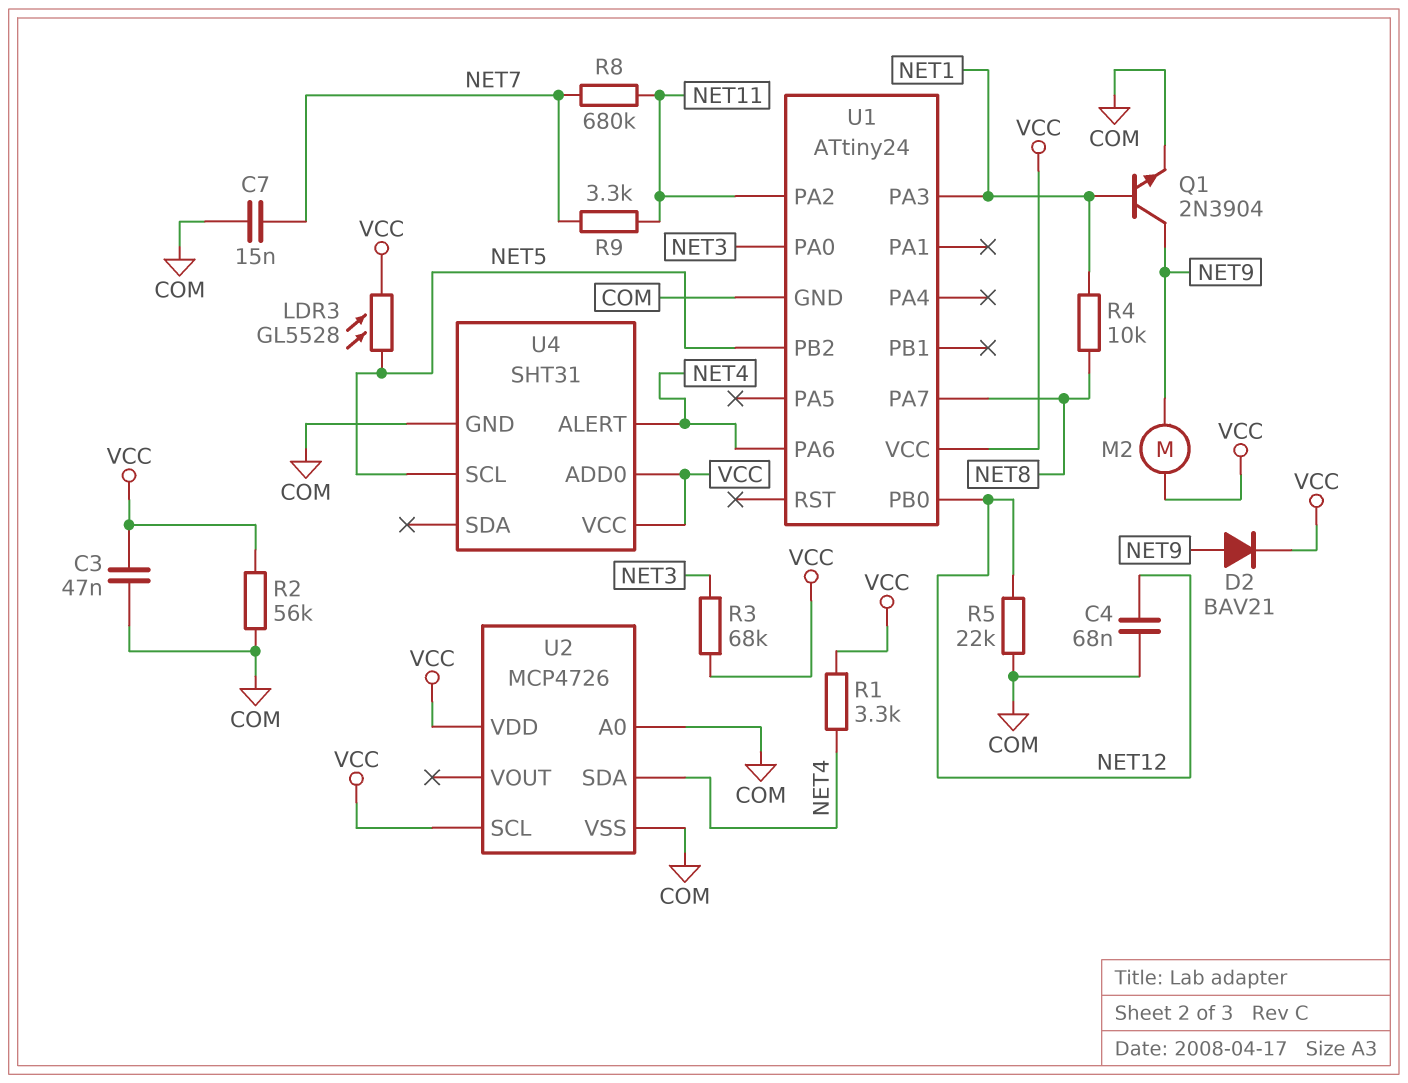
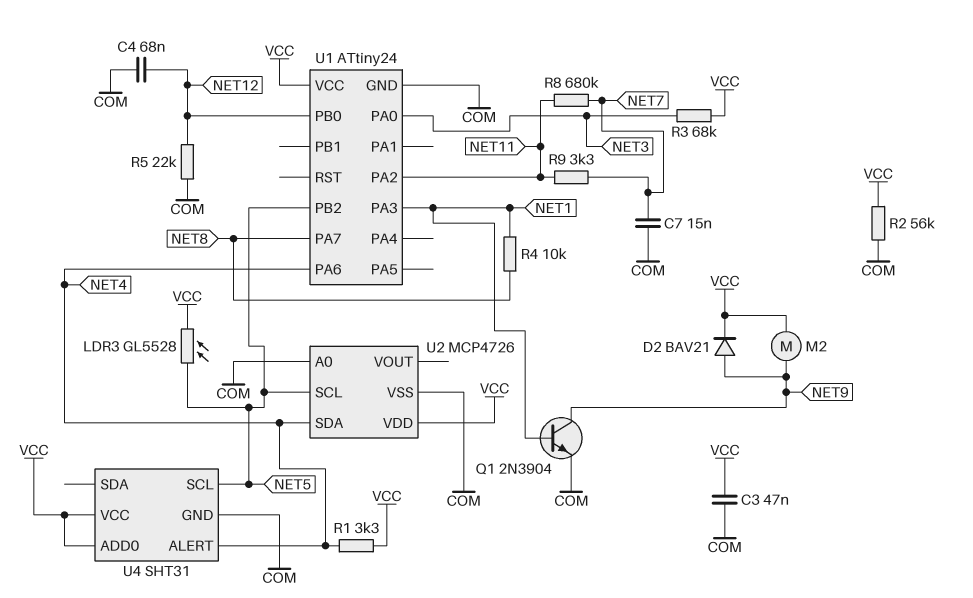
U2 pin SCL: VCC -> NET5

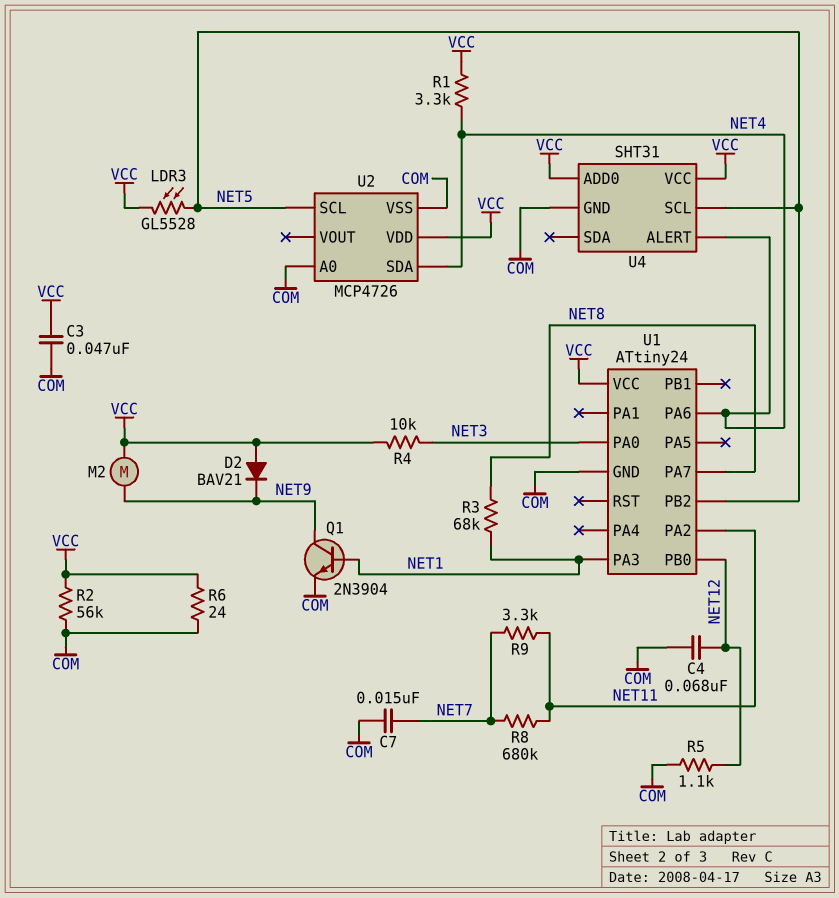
D2: diode BAV21 (A NET9, K VCC) -> diode BAV21 (A VCC, K NET9)
R3: 68k (NET3, VCC) -> 68k (NET1, NET8)
R4: 10k (NET1, NET8) -> 10k (NET3, VCC)
R5: 22k (COM, NET12) -> 1.1k (COM, NET12)
R6: none -> 24 (COM, VCC)

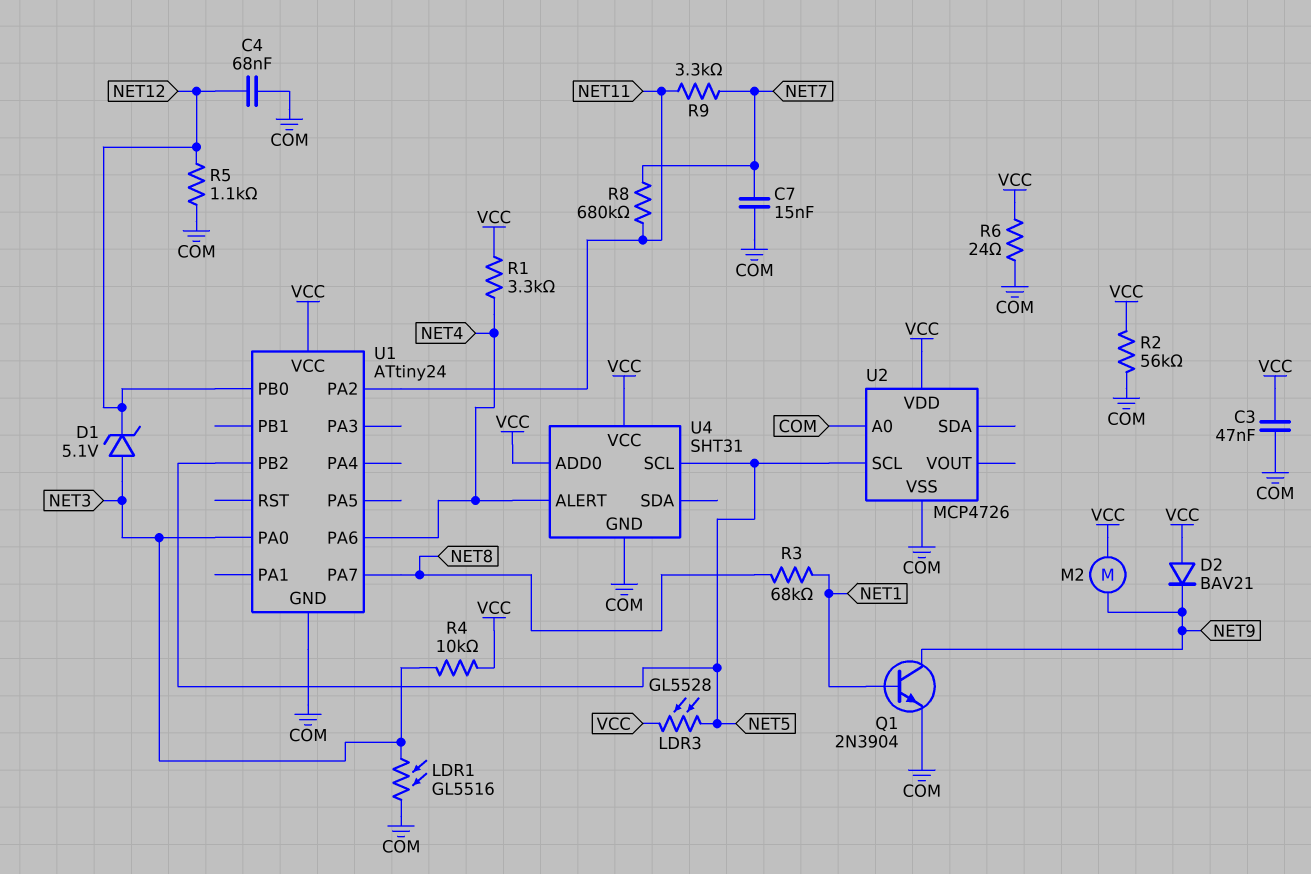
D1: none -> zener 5.1V (A NET3, K NET12)
LDR1: none -> GL5516 (COM, NET3)
U1 pin PA3: NET1 -> none
U2 pin SDA: NET4 -> none

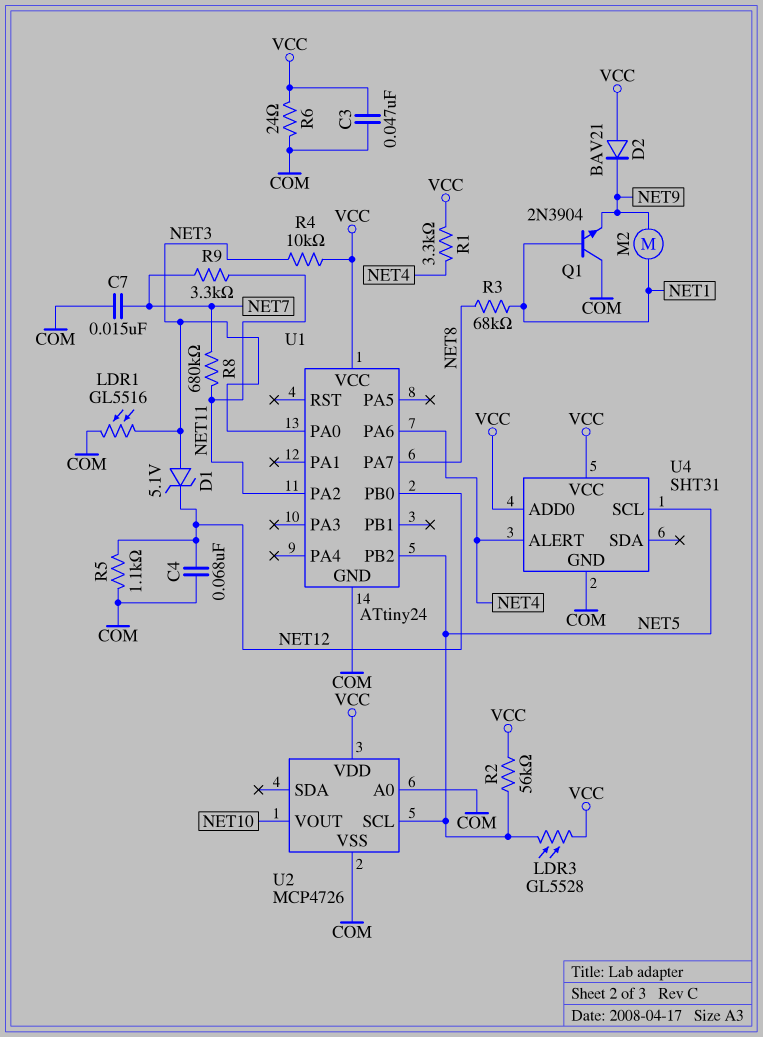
M2: motor (NET9, VCC) -> motor (NET1, NET9)
Q1: NPN 2N3904 (B NET1, C NET9, E COM) -> NPN 2N3904 (B NET1, C COM, E NET9)
R2: 56k (COM, VCC) -> 56k (NET5, VCC)
U2 pin VOUT: none -> NET10

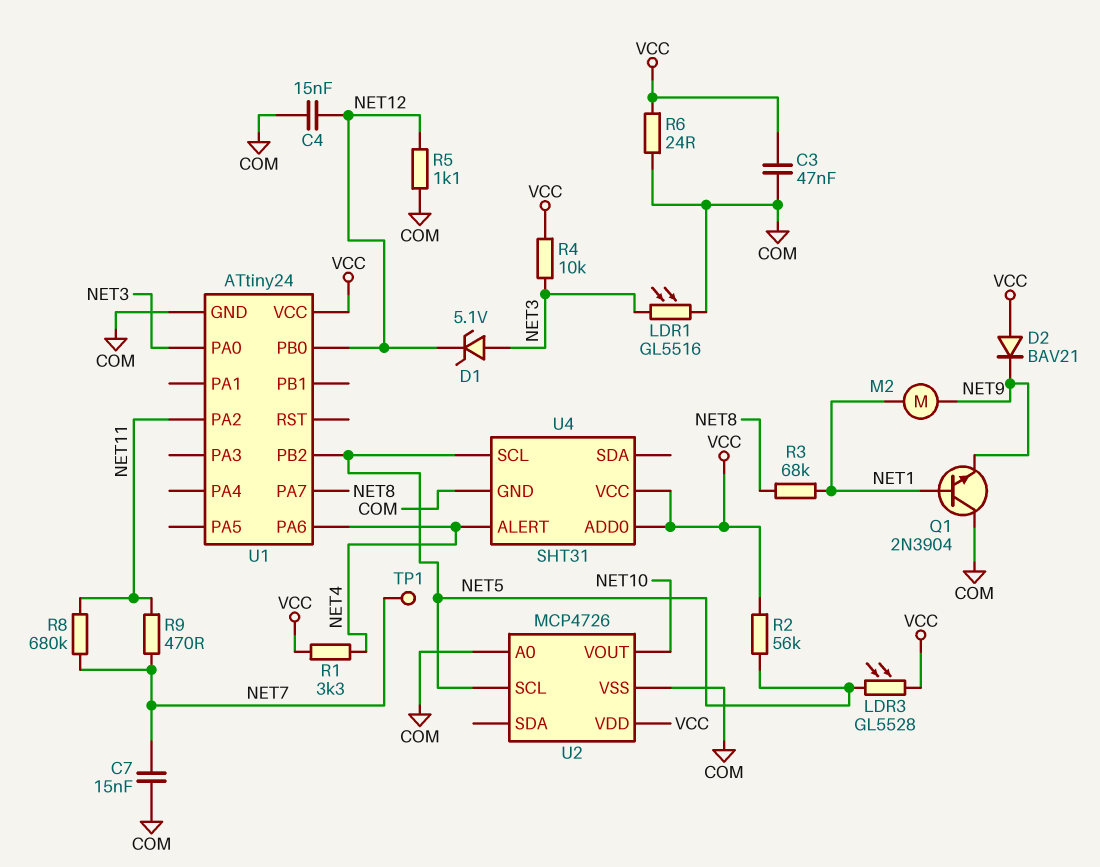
C4: 68nF (COM, NET12) -> 15nF (COM, NET12)
R9: 3.3k (NET7, NET11) -> 470 (NET7, NET11)
TP1: none -> test point (NET7)

